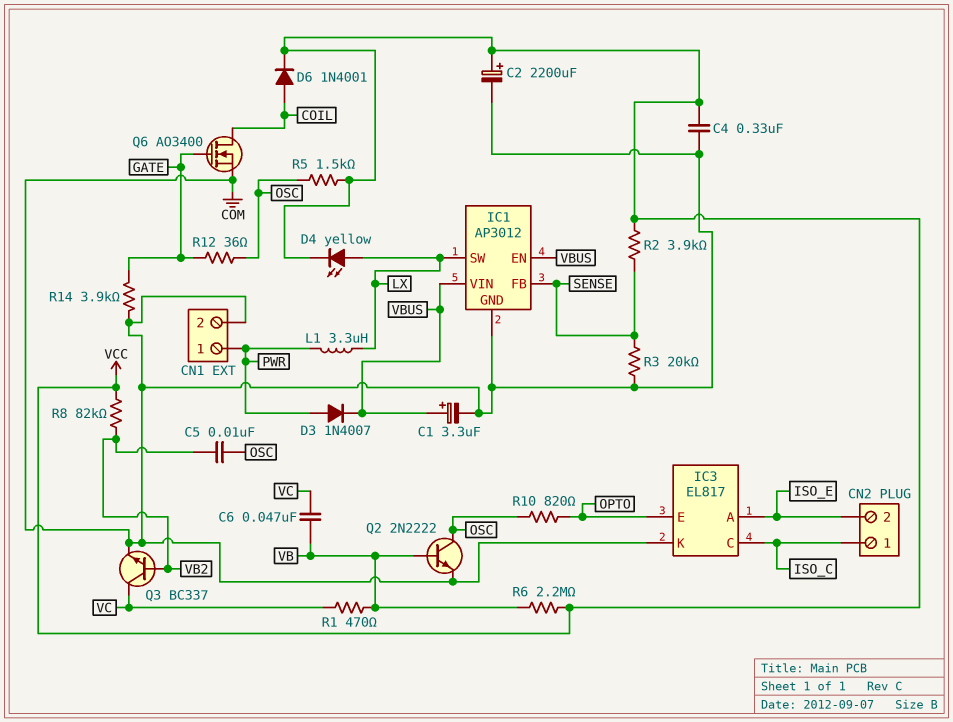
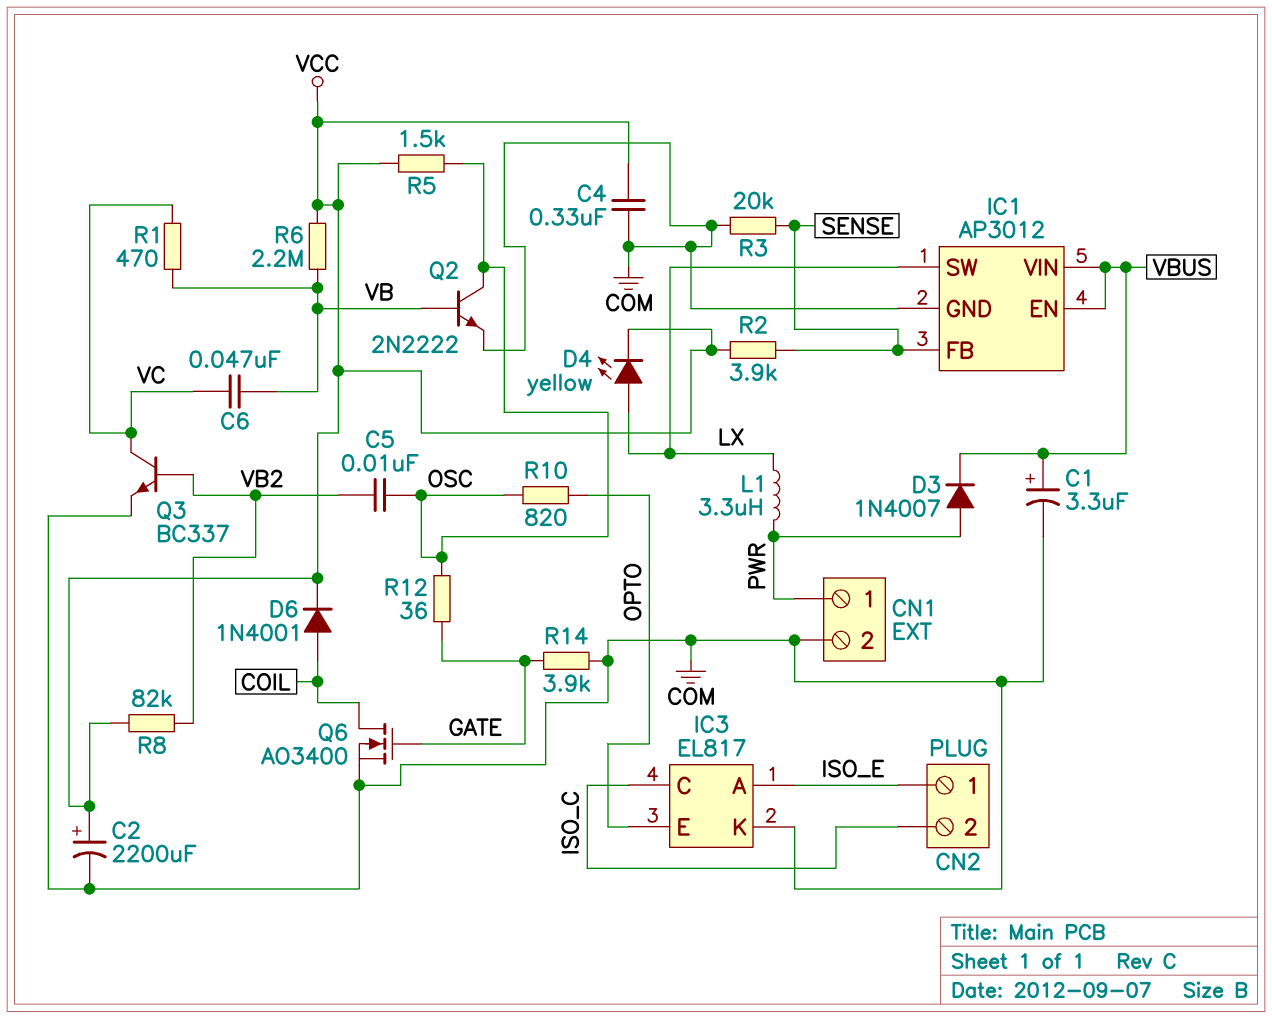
CN2 pin 1: ISO_C -> ISO_E
CN2 pin 2: ISO_E -> ISO_C

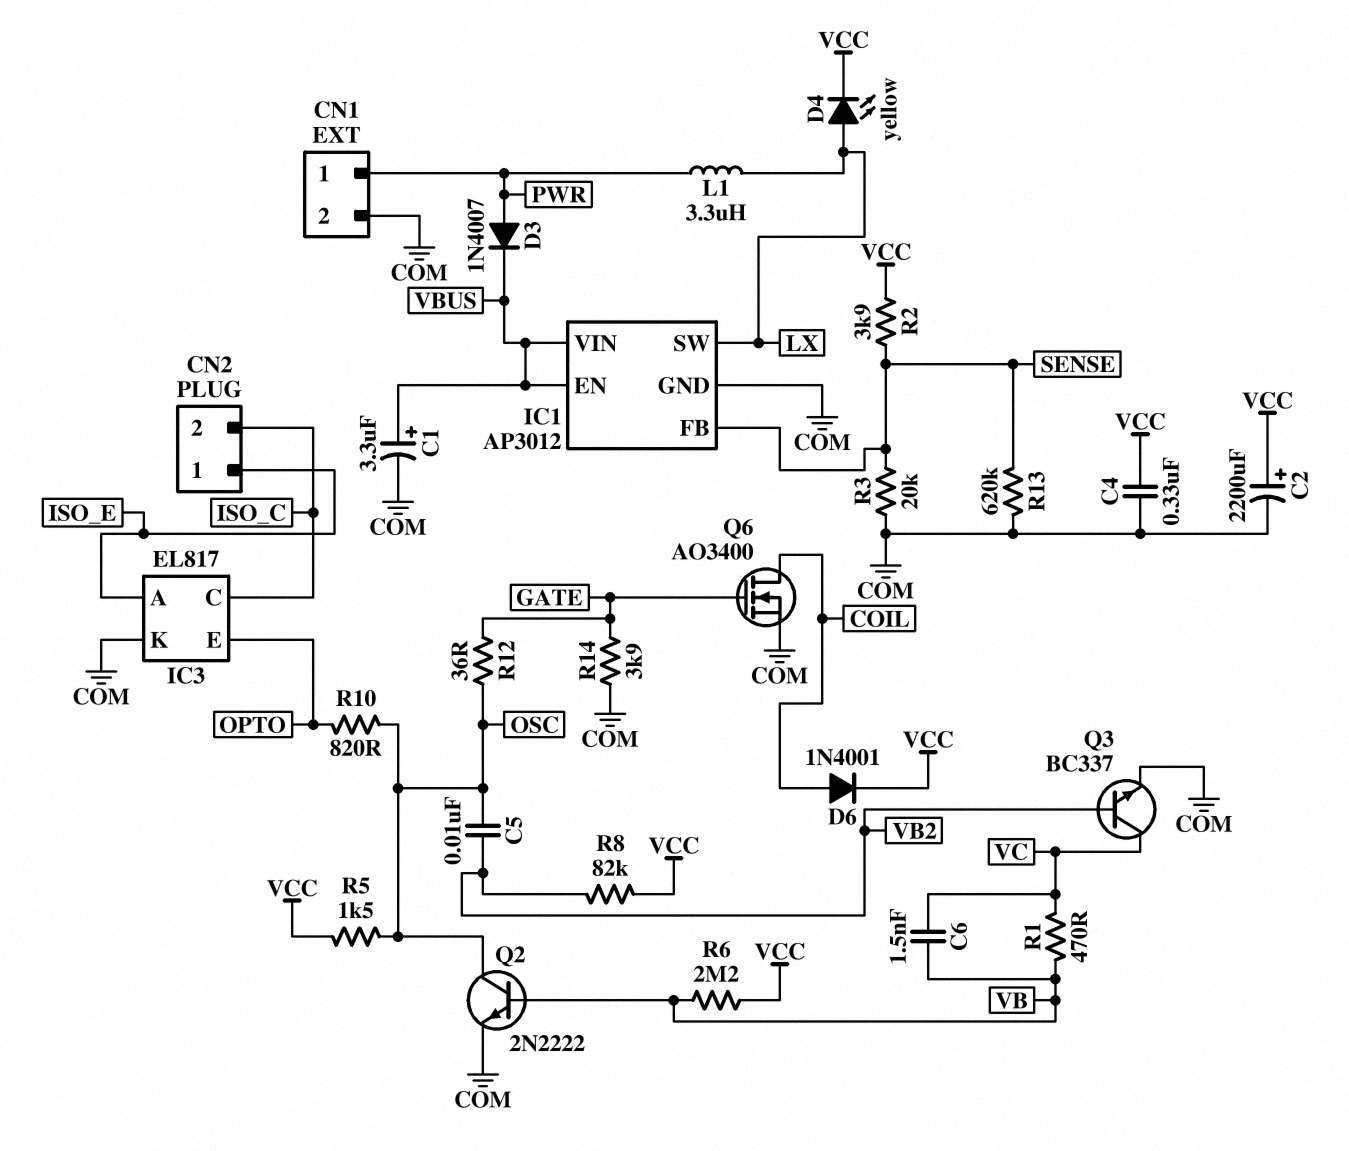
C6: 47nF (VB, VC) -> 1.5nF (VB, VC)
R13: none -> 620k (COM, SENSE)

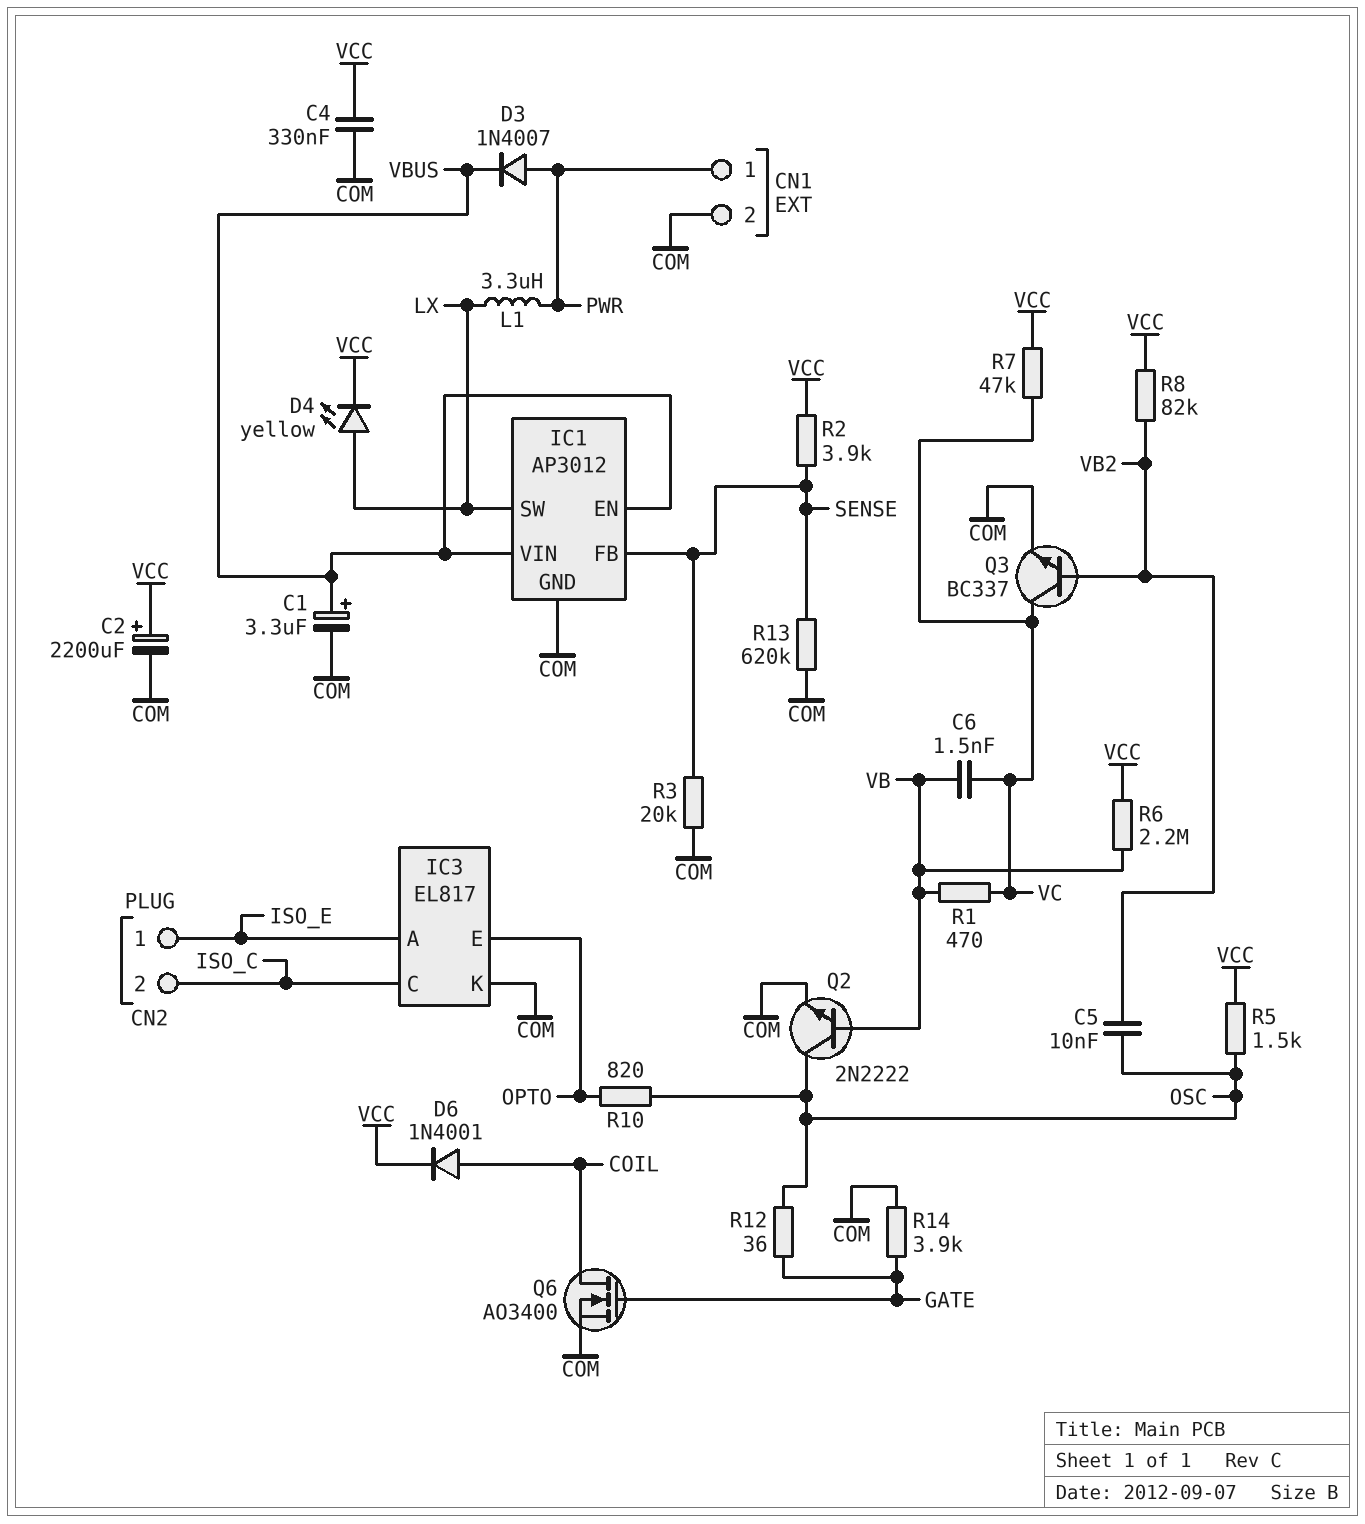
R7: none -> 47k (VC, VCC)

